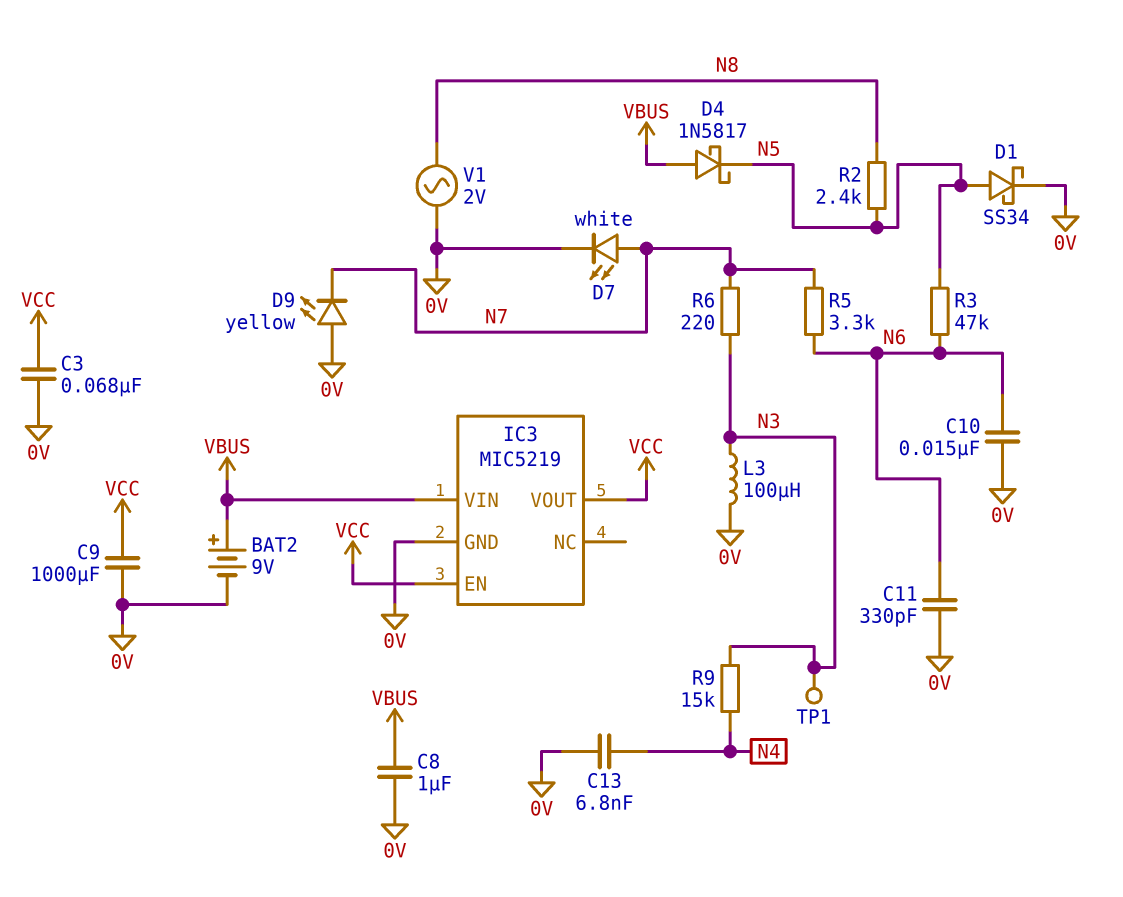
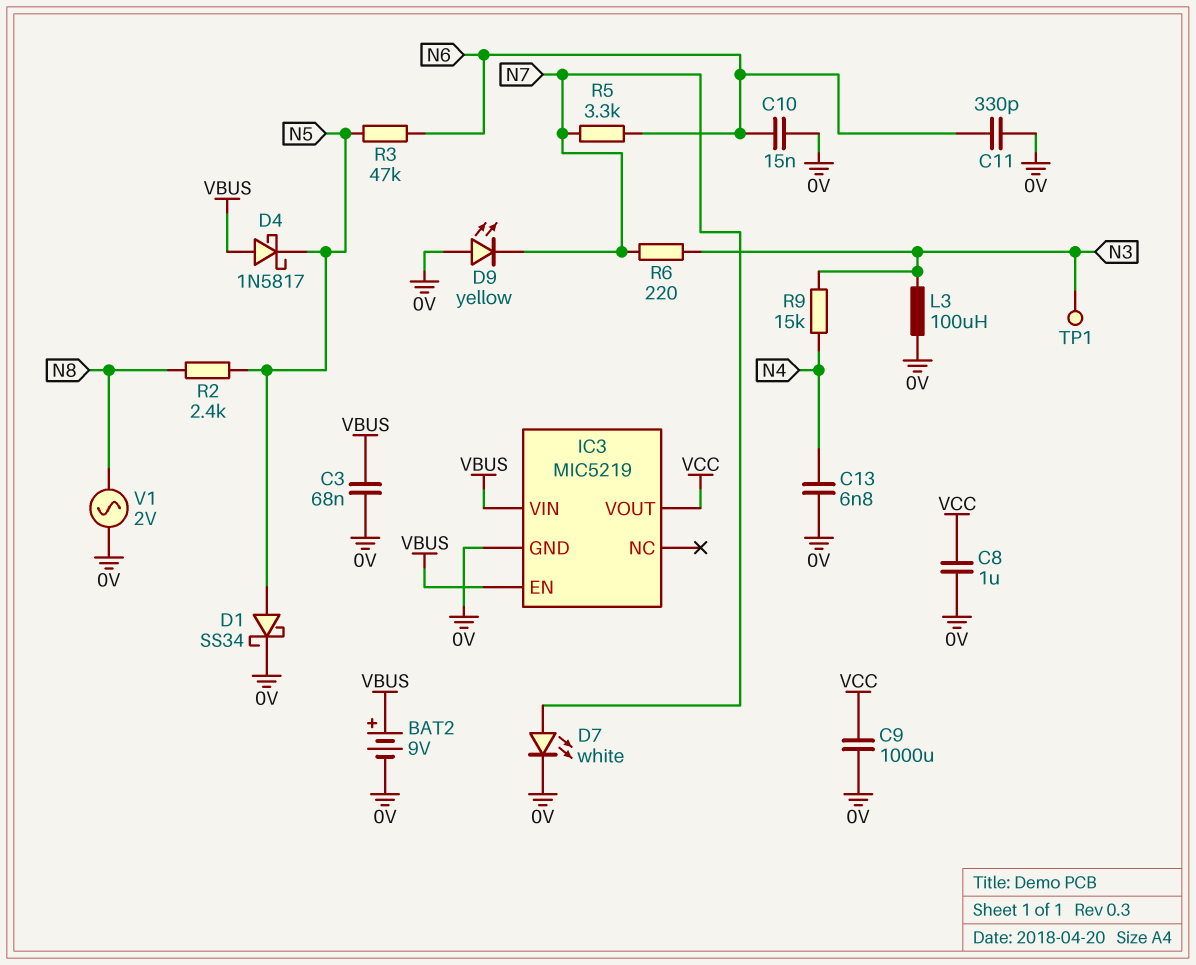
C3: 68nF (0V, VCC) -> 68nF (0V, VBUS)
C8: 1uF (0V, VBUS) -> 1uF (0V, VCC)
IC3 pin EN: VCC -> VBUS

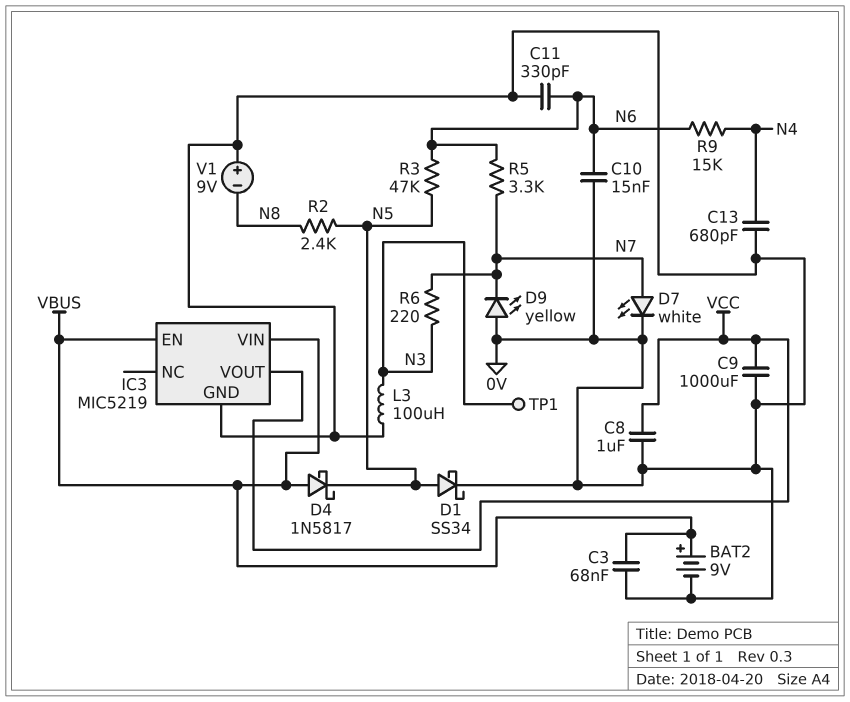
C13: 6.8nF (0V, N4) -> 680pF (0V, N4)
R9: 15k (N3, N4) -> 15k (N4, N6)
V1: AC 2V (0V, N8) -> 9V (plus 0V, minus N8)

